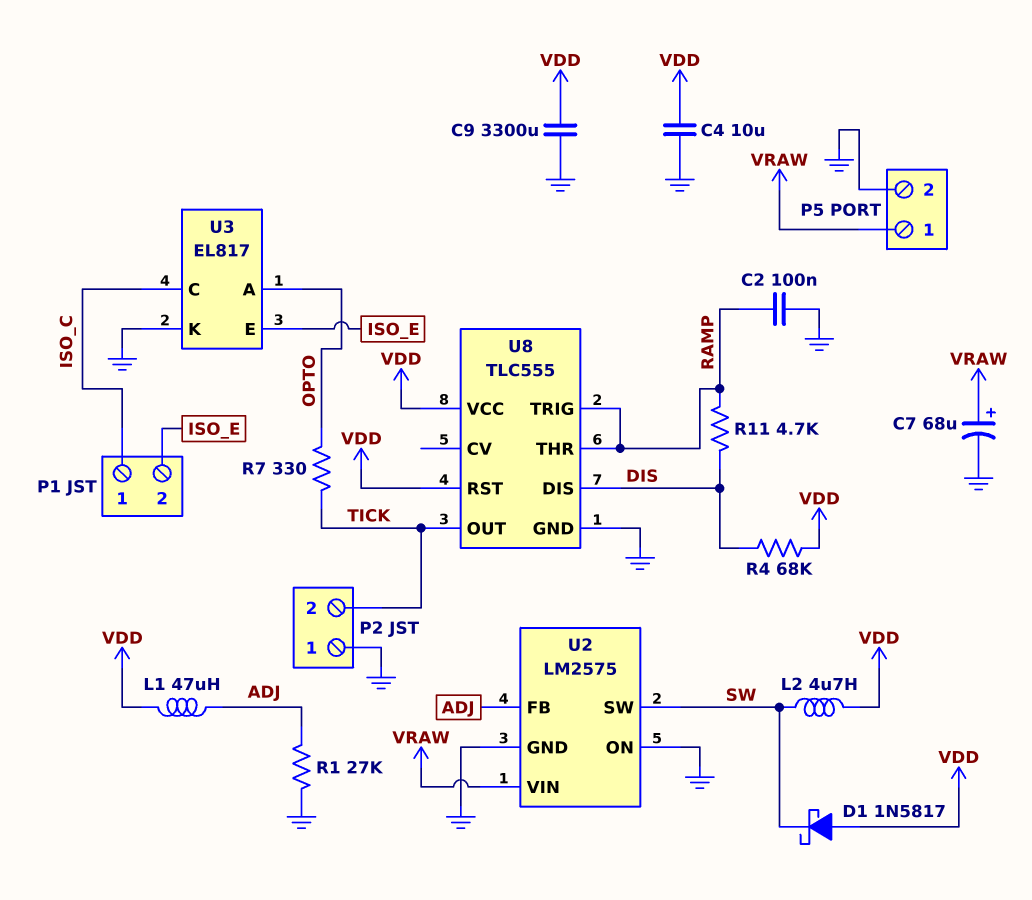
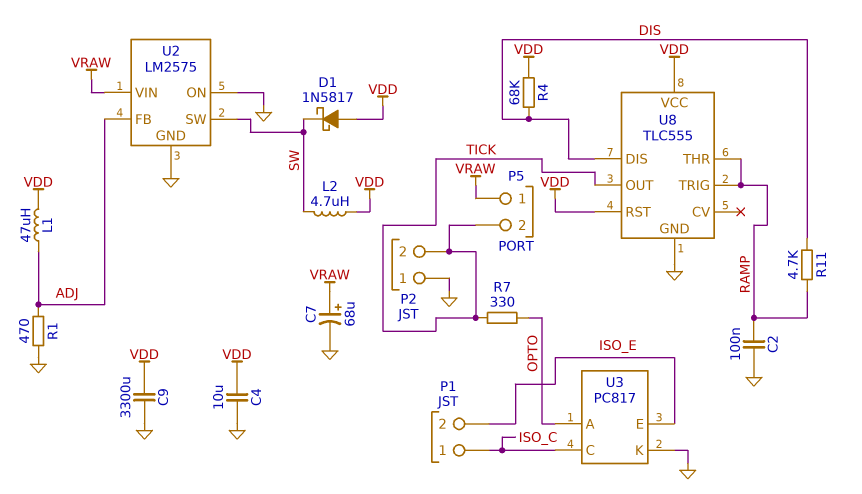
P5 pin 2: GND -> TICK
R1: 27k (ADJ, GND) -> 470 (ADJ, GND)
U3: EL817 -> PC817

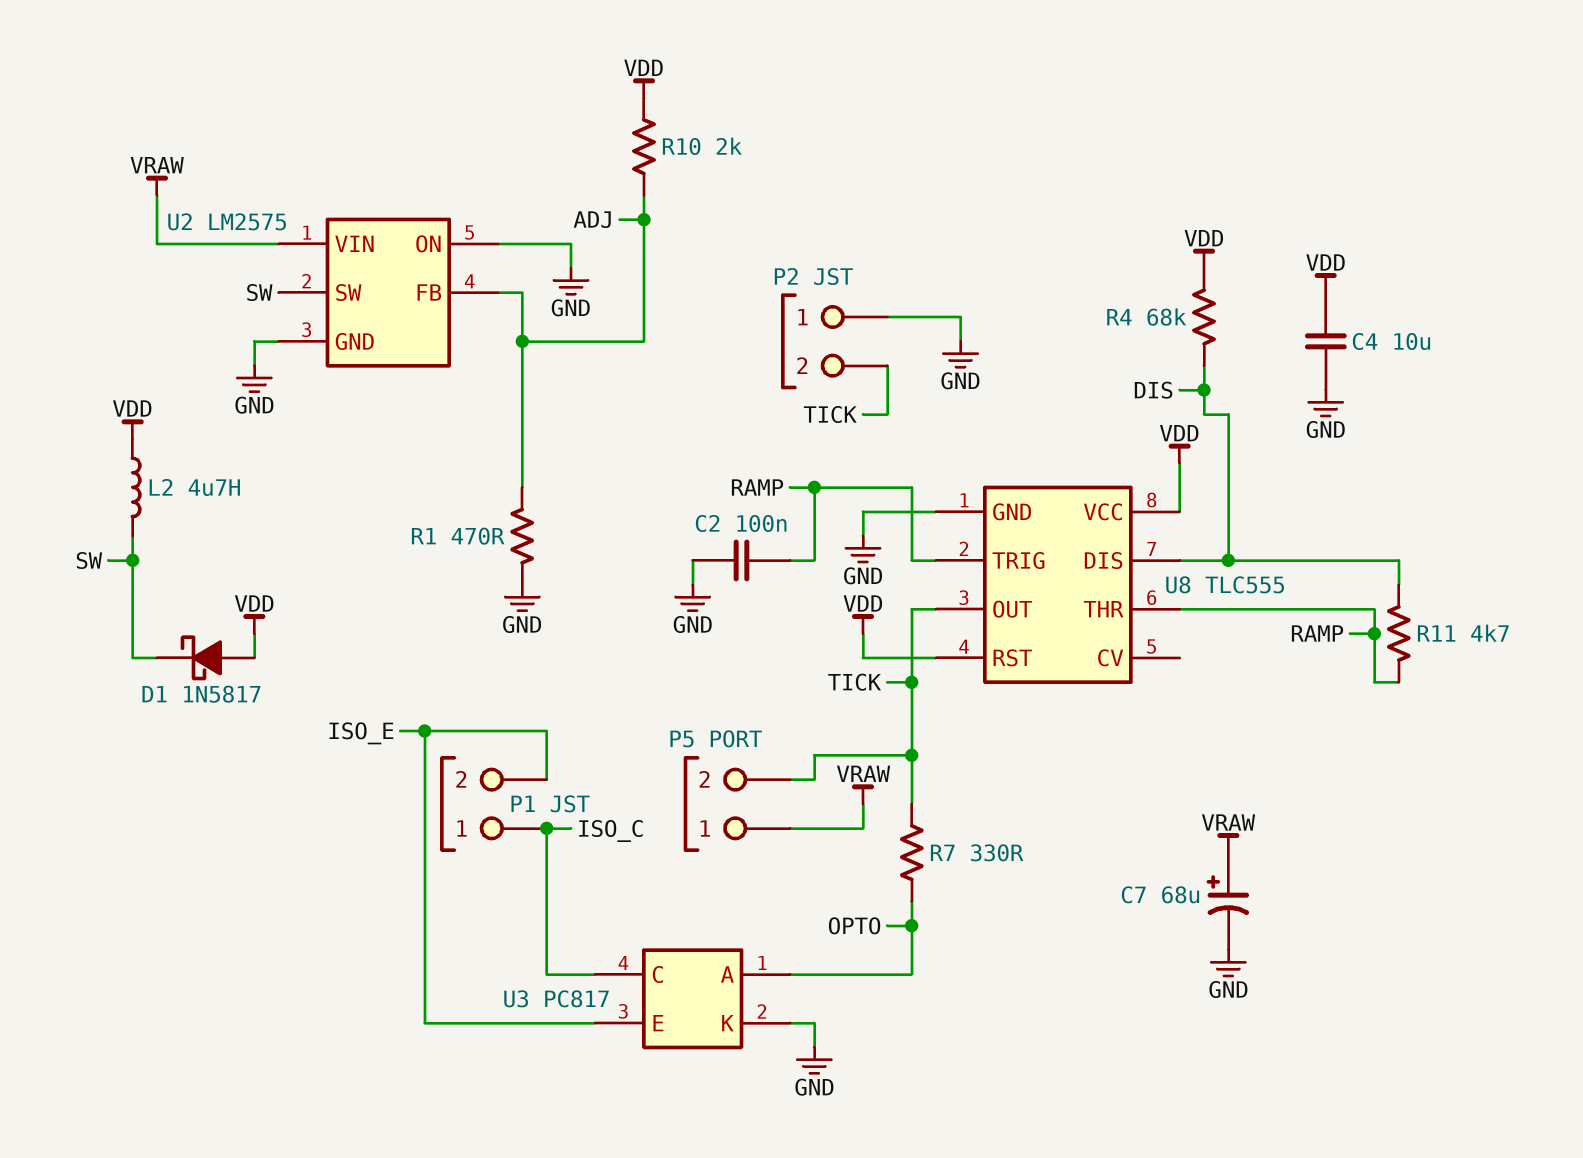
C9: 3300uF (GND, VDD) -> none
L1: 47uH (ADJ, VDD) -> none
R10: none -> 2k (ADJ, VDD)

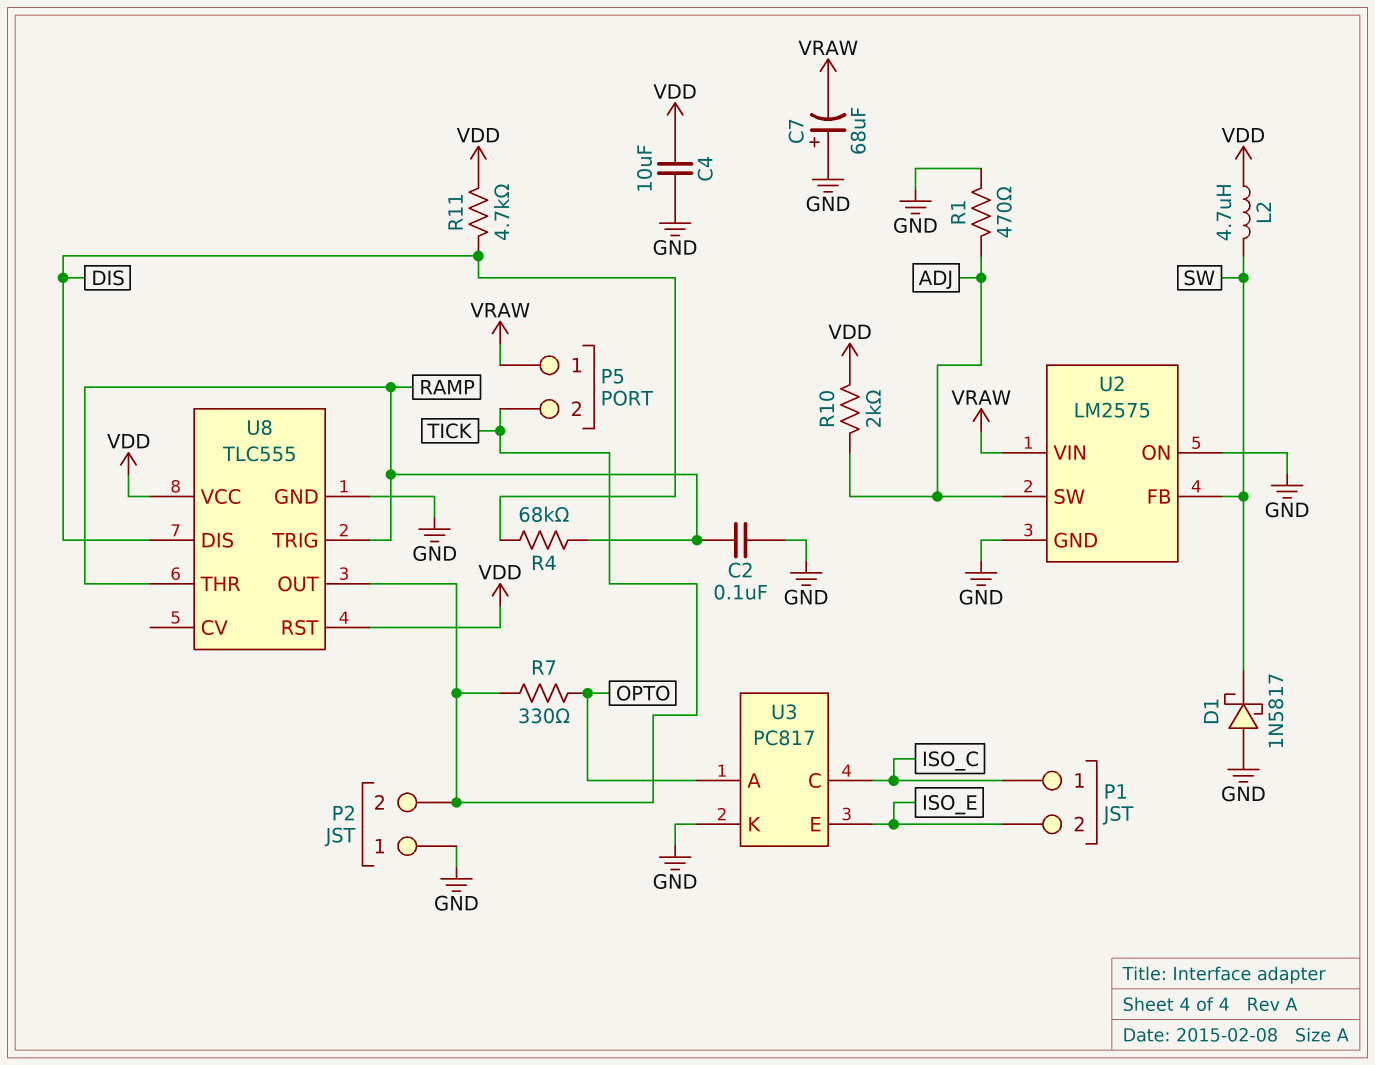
C7: 68uF (plus VRAW, minus GND) -> 68uF (plus GND, minus VRAW)
D1: schottky 1N5817 (A VDD, K SW) -> schottky 1N5817 (A GND, K SW)
R4: 68k (DIS, VDD) -> 68k (DIS, RAMP)
R11: 4.7k (DIS, RAMP) -> 4.7k (DIS, VDD)
U2 pin FB: ADJ -> SW
U2 pin SW: SW -> ADJ

